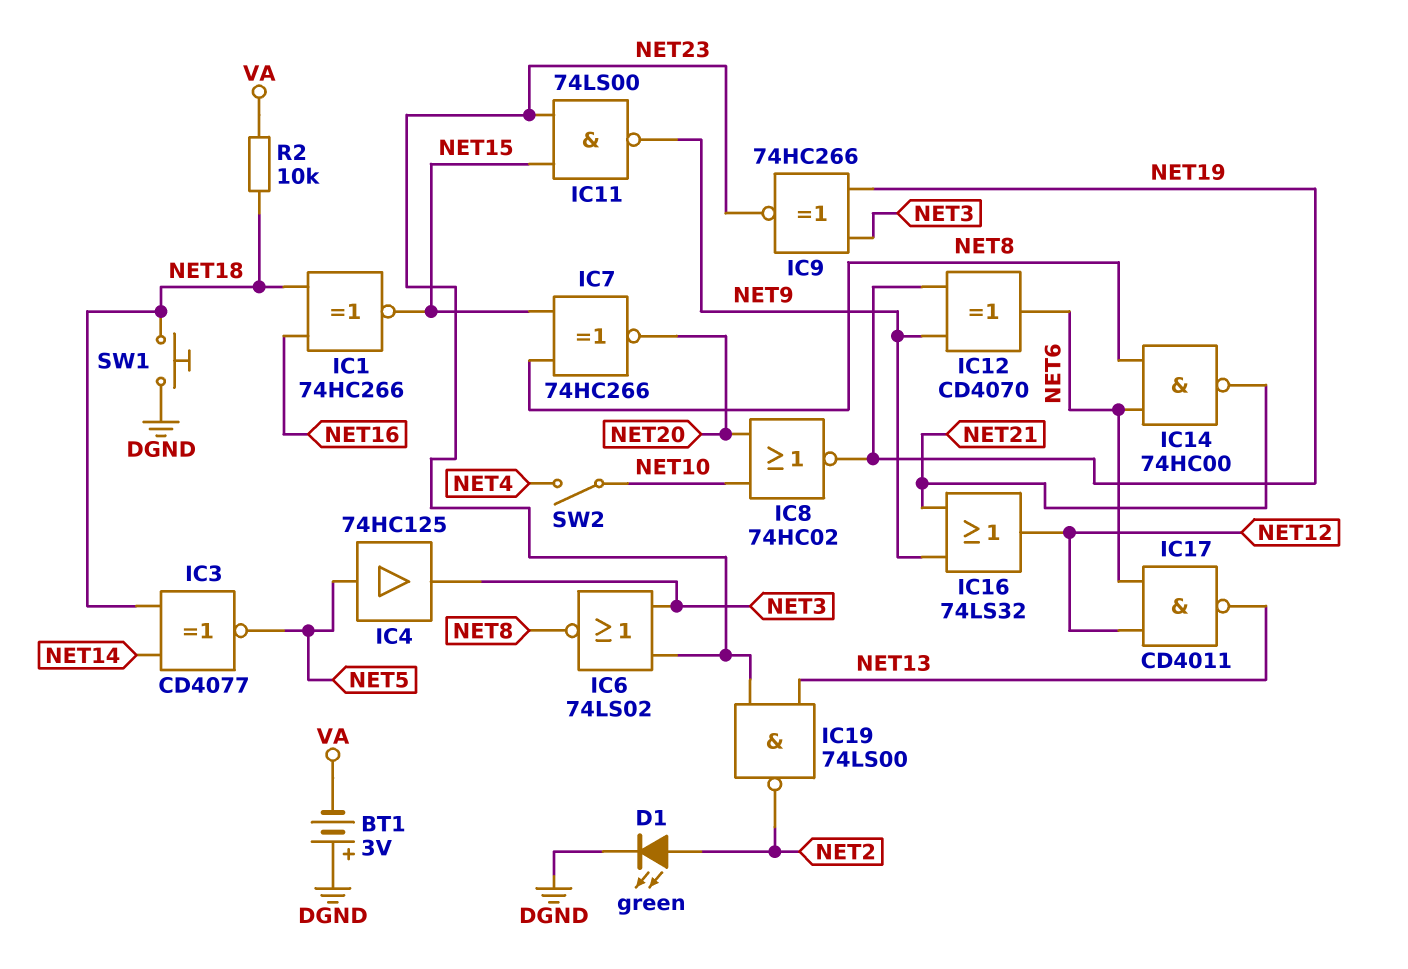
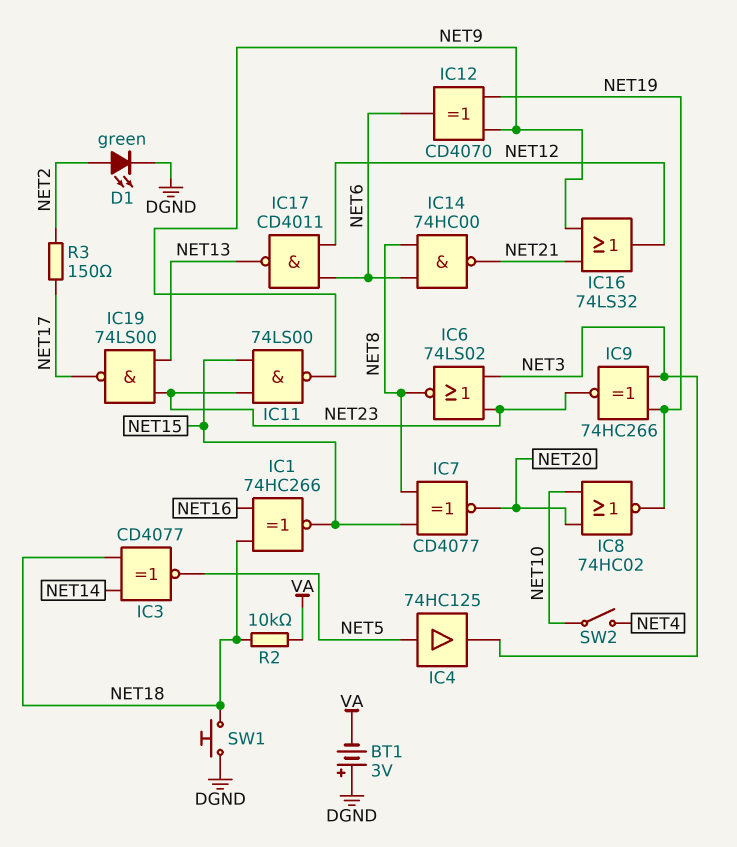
IC7: XNOR 74HC266 (in NET8, in NET15, out NET20) -> XNOR CD4077 (in NET8, in NET15, out NET20)
IC19: NAND 74LS00 (in NET13, in NET23, out NET2) -> NAND 74LS00 (in NET13, in NET23, out NET17)
R3: none -> 150 (NET2, NET17)

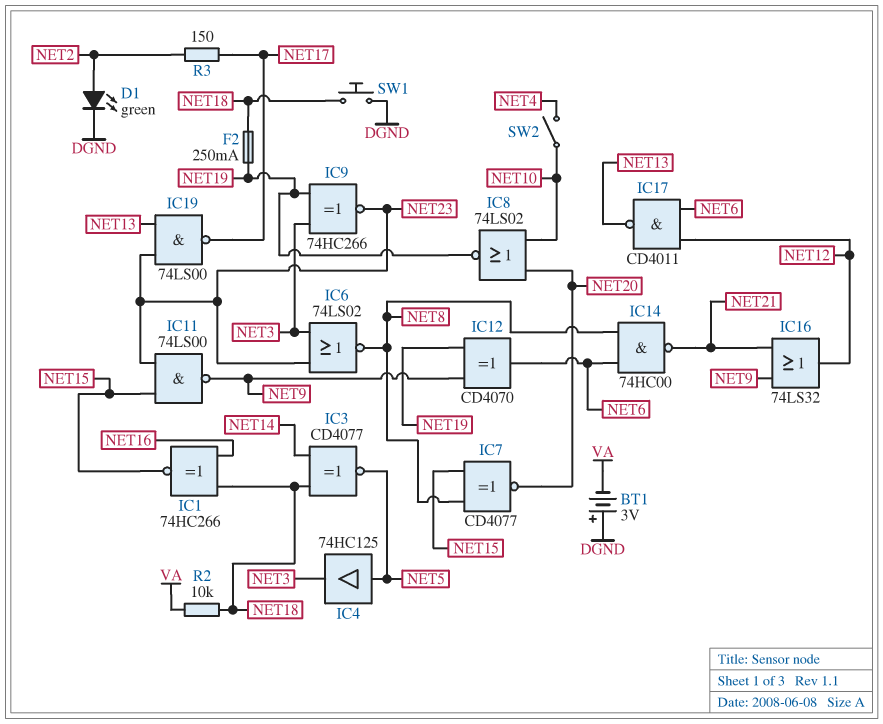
F2: none -> 250mA (NET18, NET19)
IC8: NOR 74HC02 (in NET10, in NET20, out NET19) -> NOR 74LS02 (in NET10, in NET20, out NET19)

